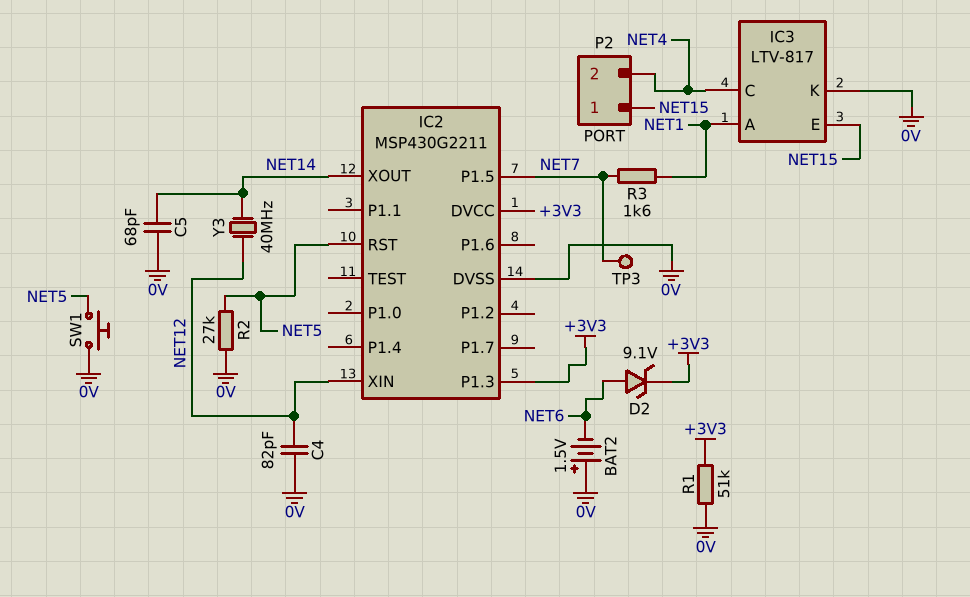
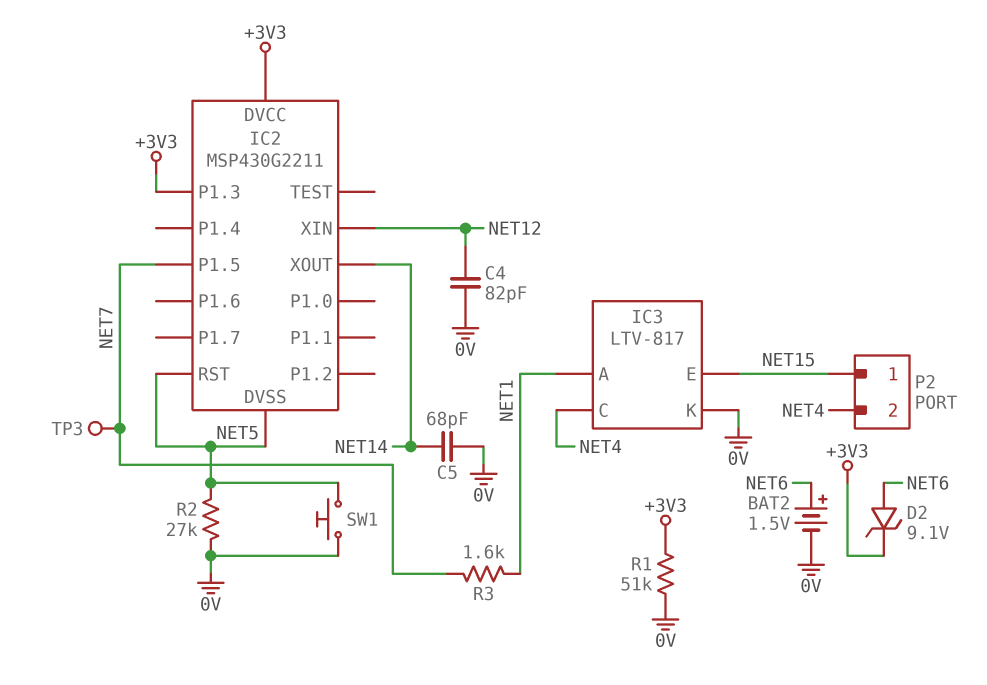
BAT2: 1.5V (plus 0V, minus NET6) -> 1.5V (plus NET6, minus 0V)
IC2 pin DVSS: 0V -> NET5
Y3: 40MHz (NET12, NET14) -> none

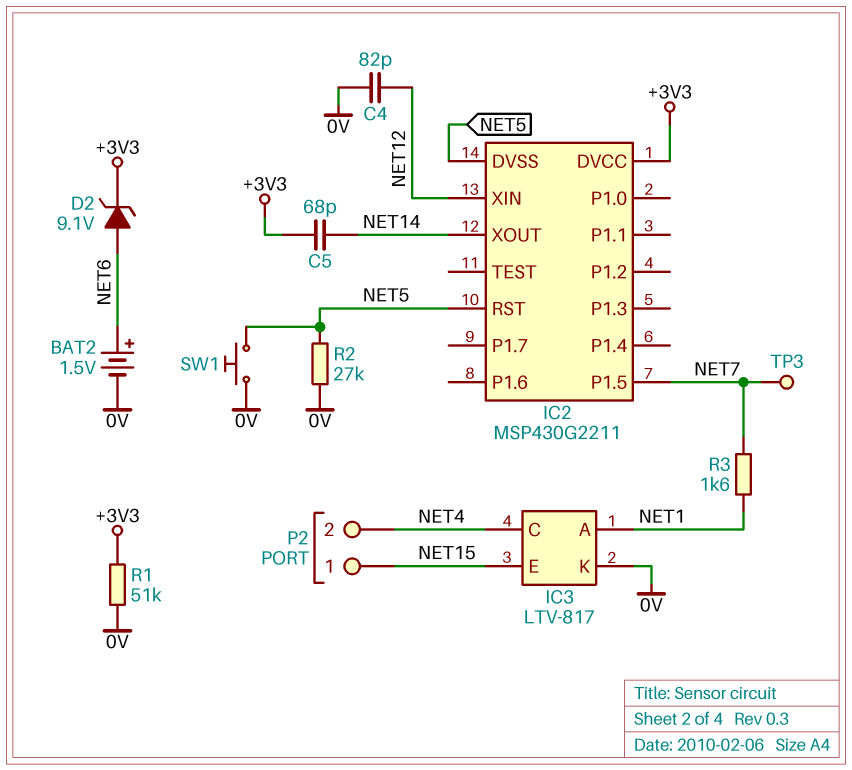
C5: 68pF (0V, NET14) -> 68pF (+3V3, NET14)
IC2 pin P1.3: +3V3 -> none

